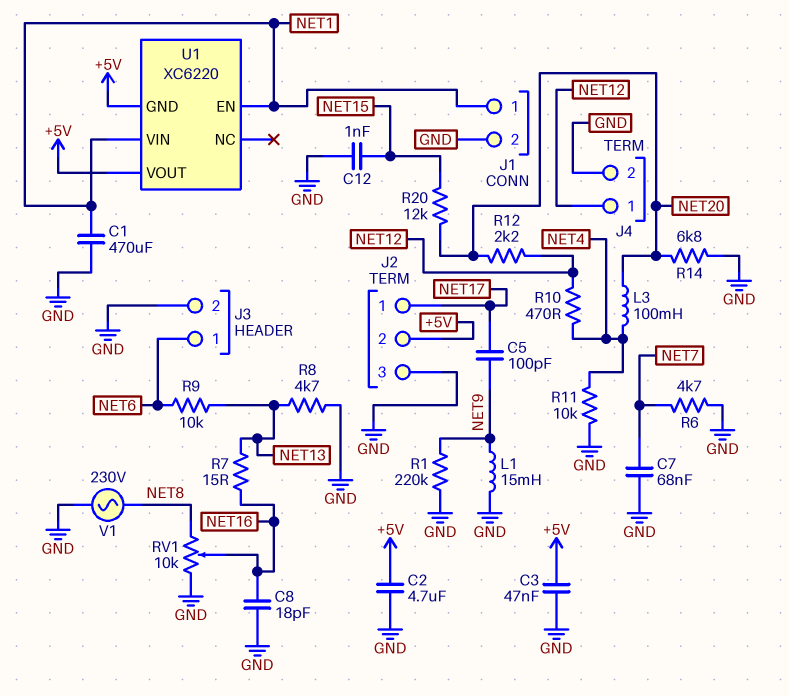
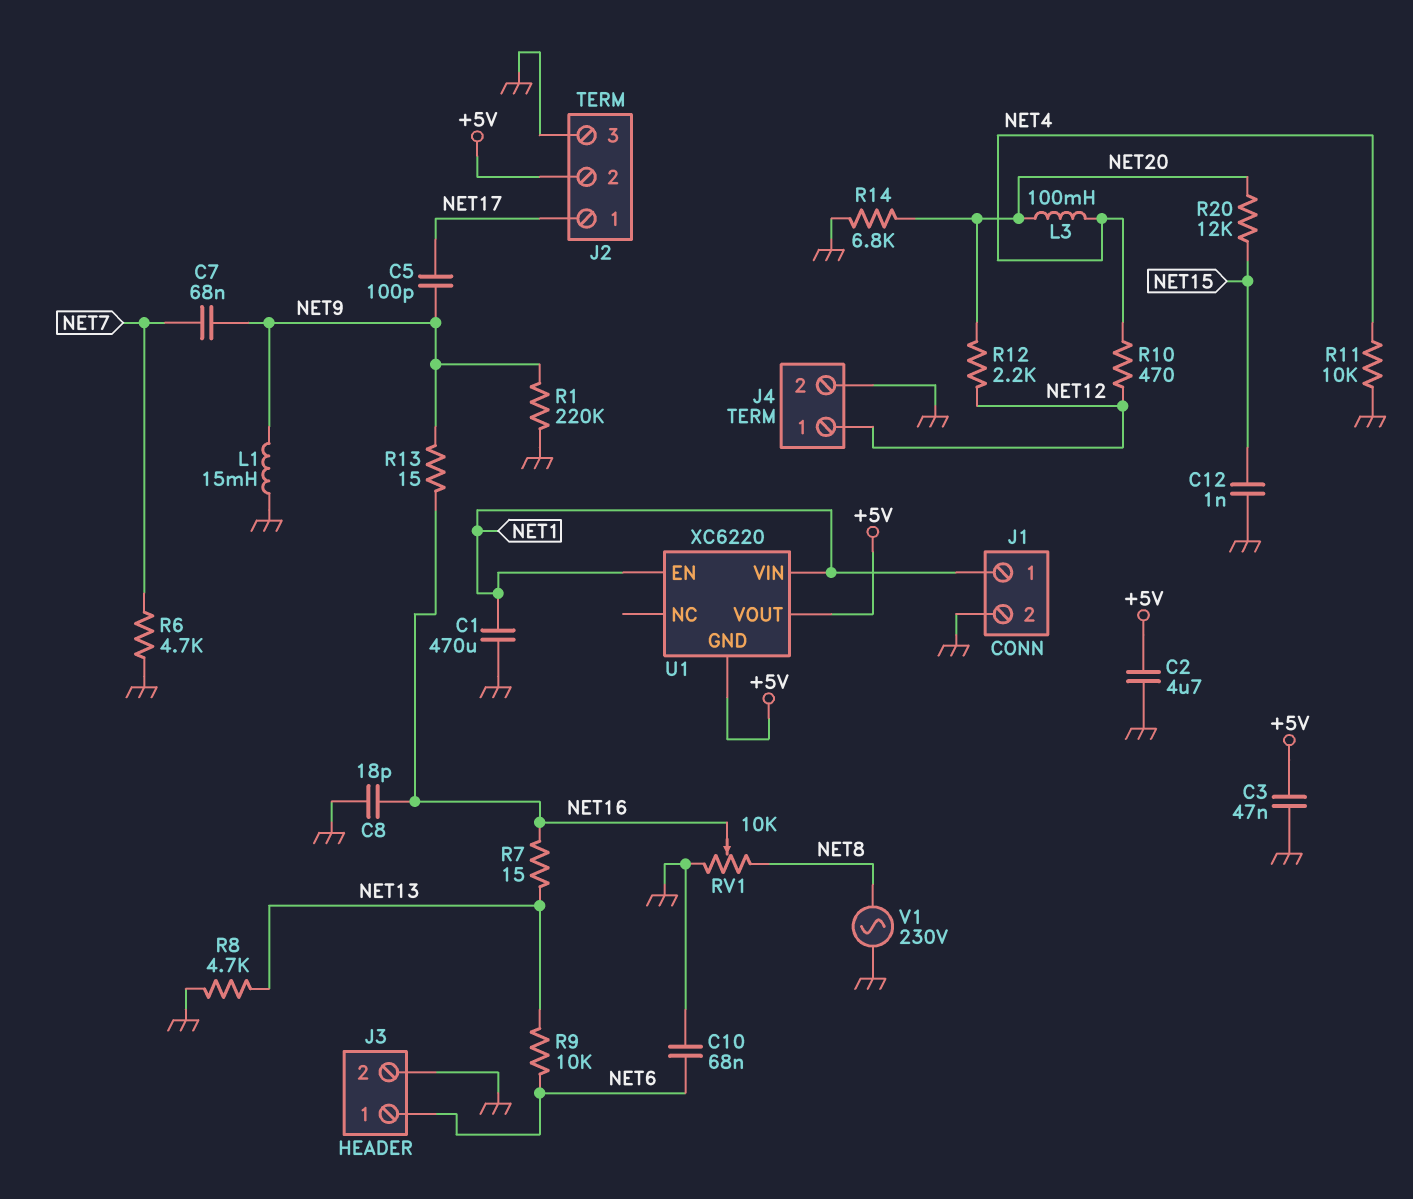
C7: 68nF (GND, NET7) -> 68nF (NET7, NET9)
C10: none -> 68nF (GND, NET6)
R13: none -> 15 (NET9, NET16)

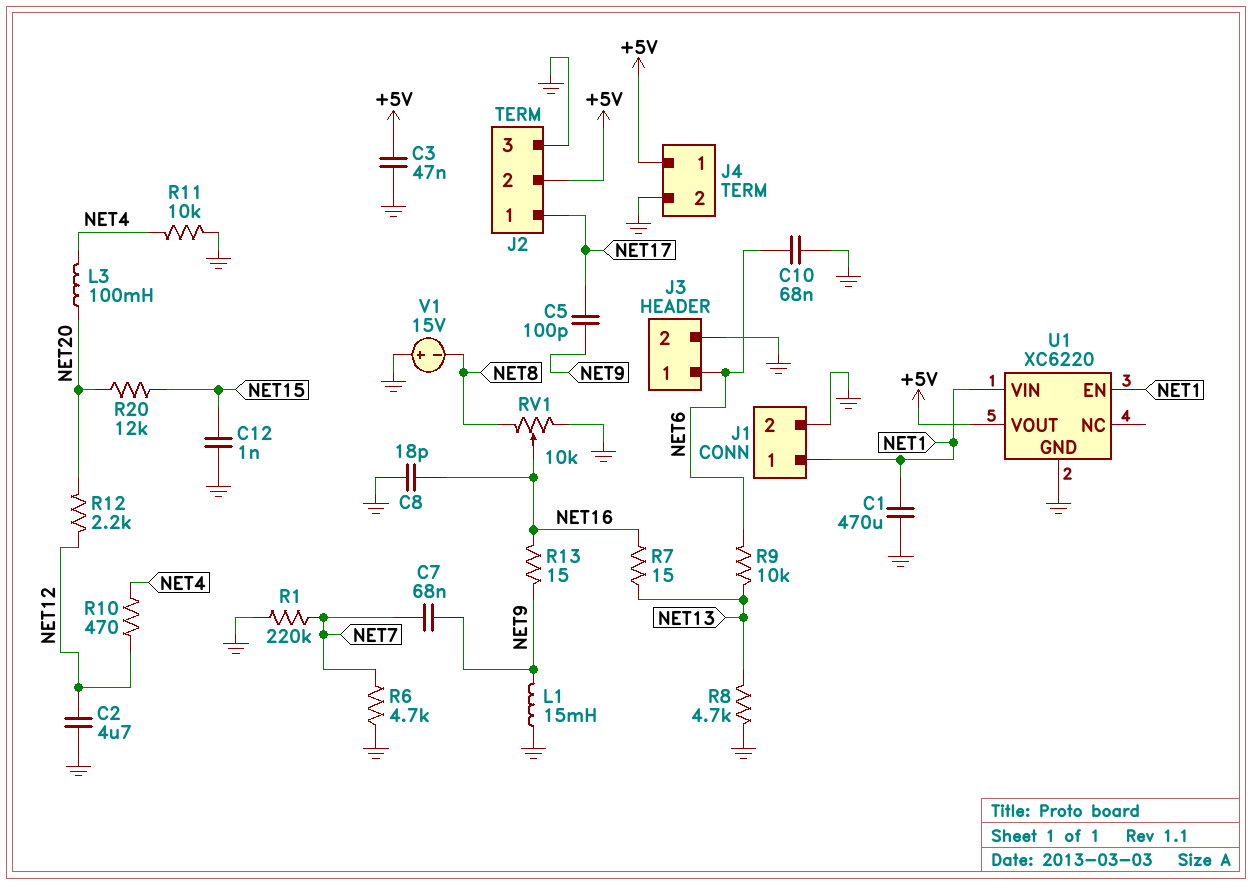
C2: 4.7uF (+5V, GND) -> 4.7uF (GND, NET12)
J4 pin 1: NET12 -> +5V
R1: 220k (GND, NET9) -> 220k (GND, NET7)
R14: 6.8k (GND, NET20) -> none
U1 pin GND: +5V -> GND
V1: AC 230V (GND, NET8) -> 15V (plus GND, minus NET8)

